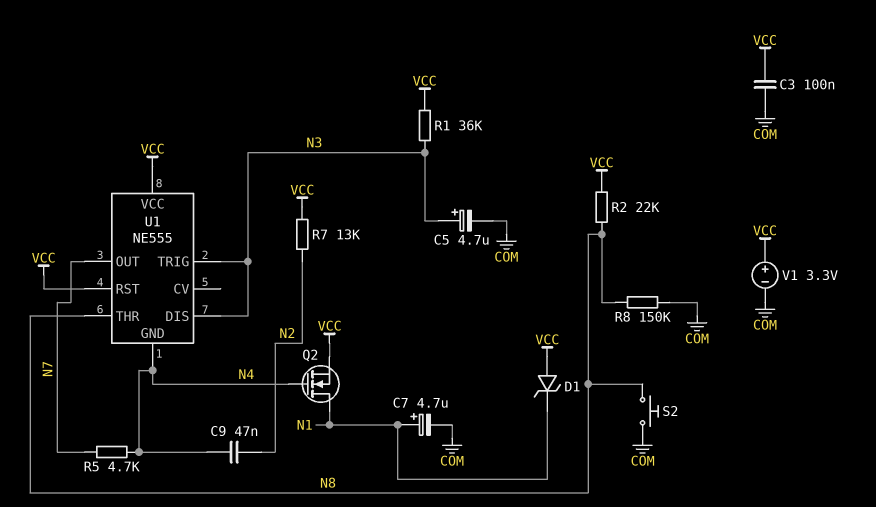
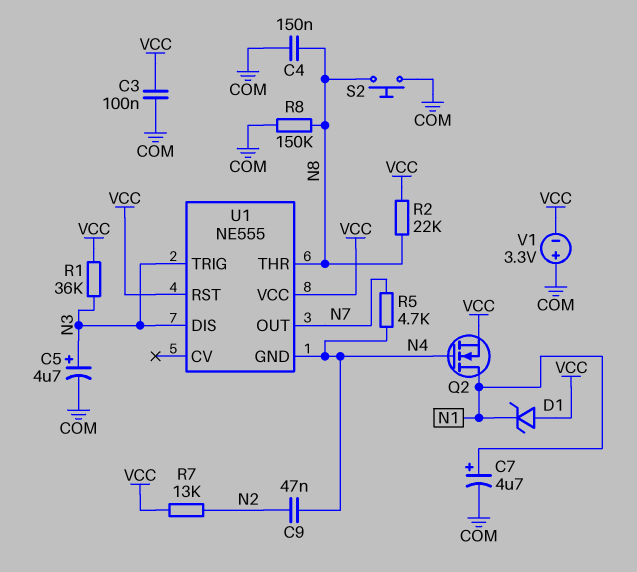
C4: none -> 150nF (COM, N8)
V1: 3.3V (plus VCC, minus COM) -> 3.3V (plus COM, minus VCC)

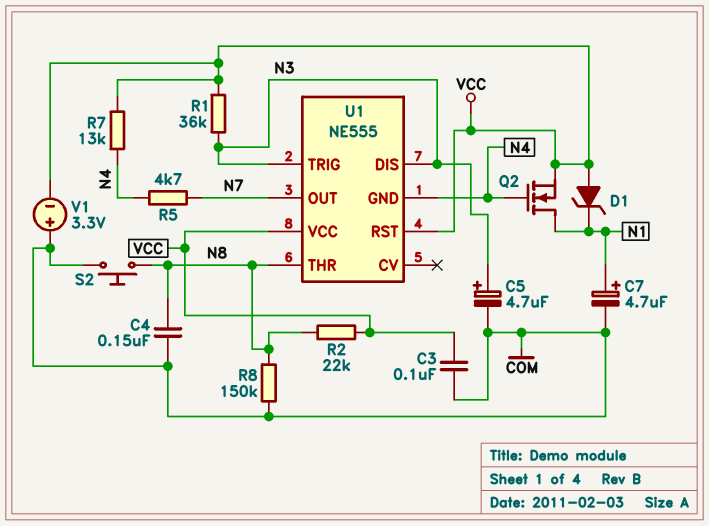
C9: 47nF (N2, N4) -> none
R7: 13k (N2, VCC) -> 13k (N4, VCC)

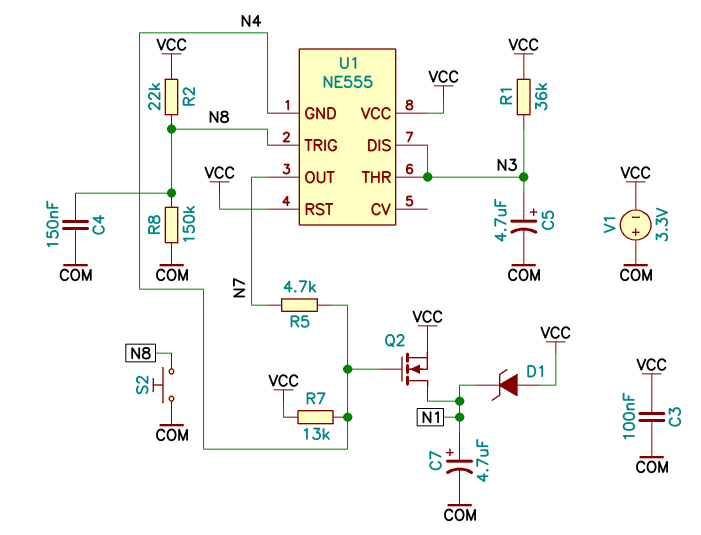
U1 pin THR: N8 -> N3
U1 pin TRIG: N3 -> N8

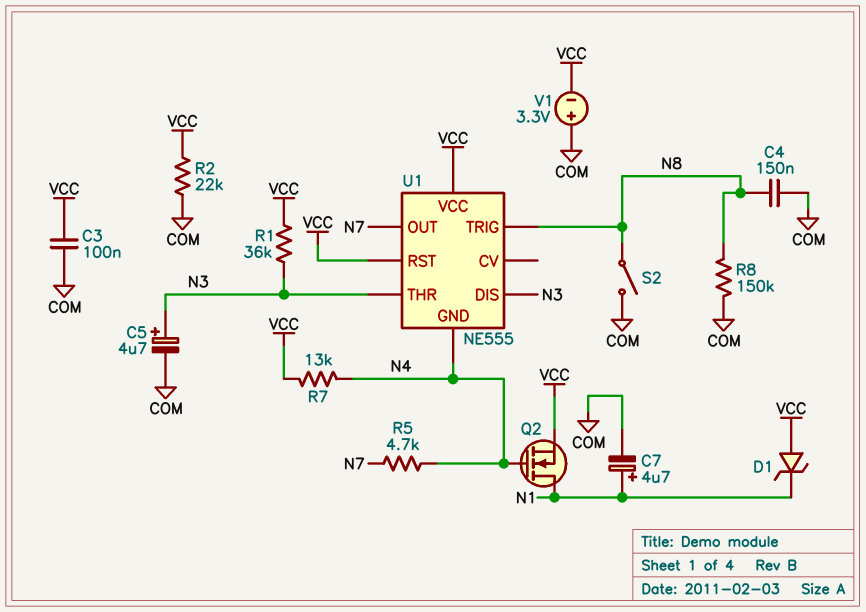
R2: 22k (N8, VCC) -> 22k (COM, VCC)
S2: button (COM, N8) -> switch (COM, N8)

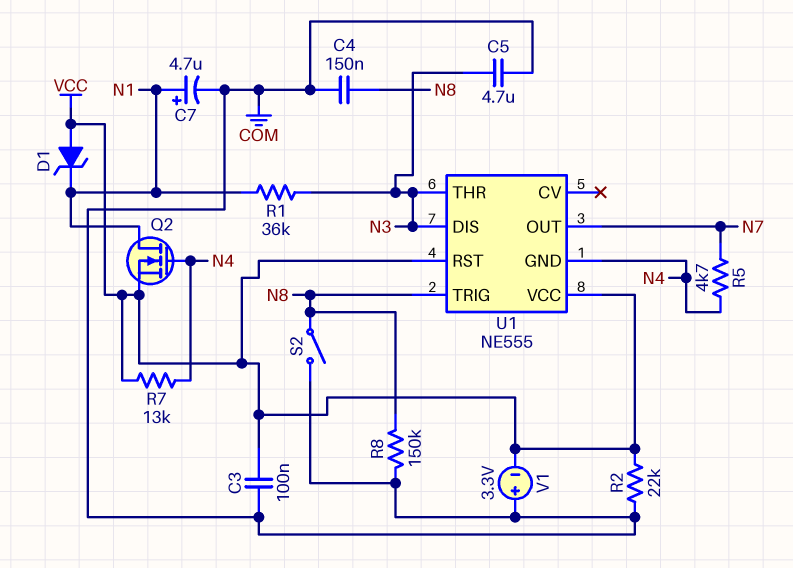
C5: 4.7uF (plus N3, minus COM) -> 4.7uF (COM, N3)
R1: 36k (N3, VCC) -> 36k (N1, N3)

